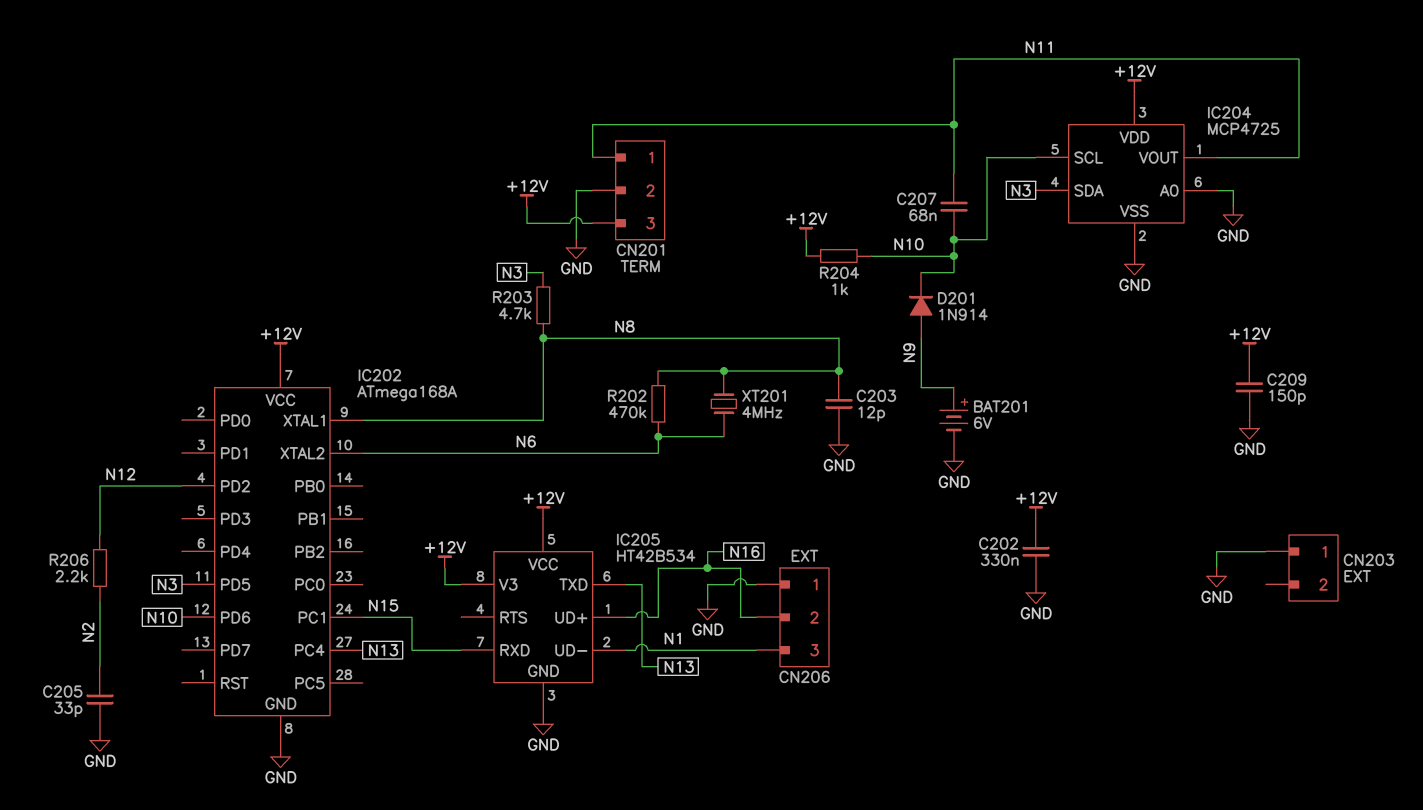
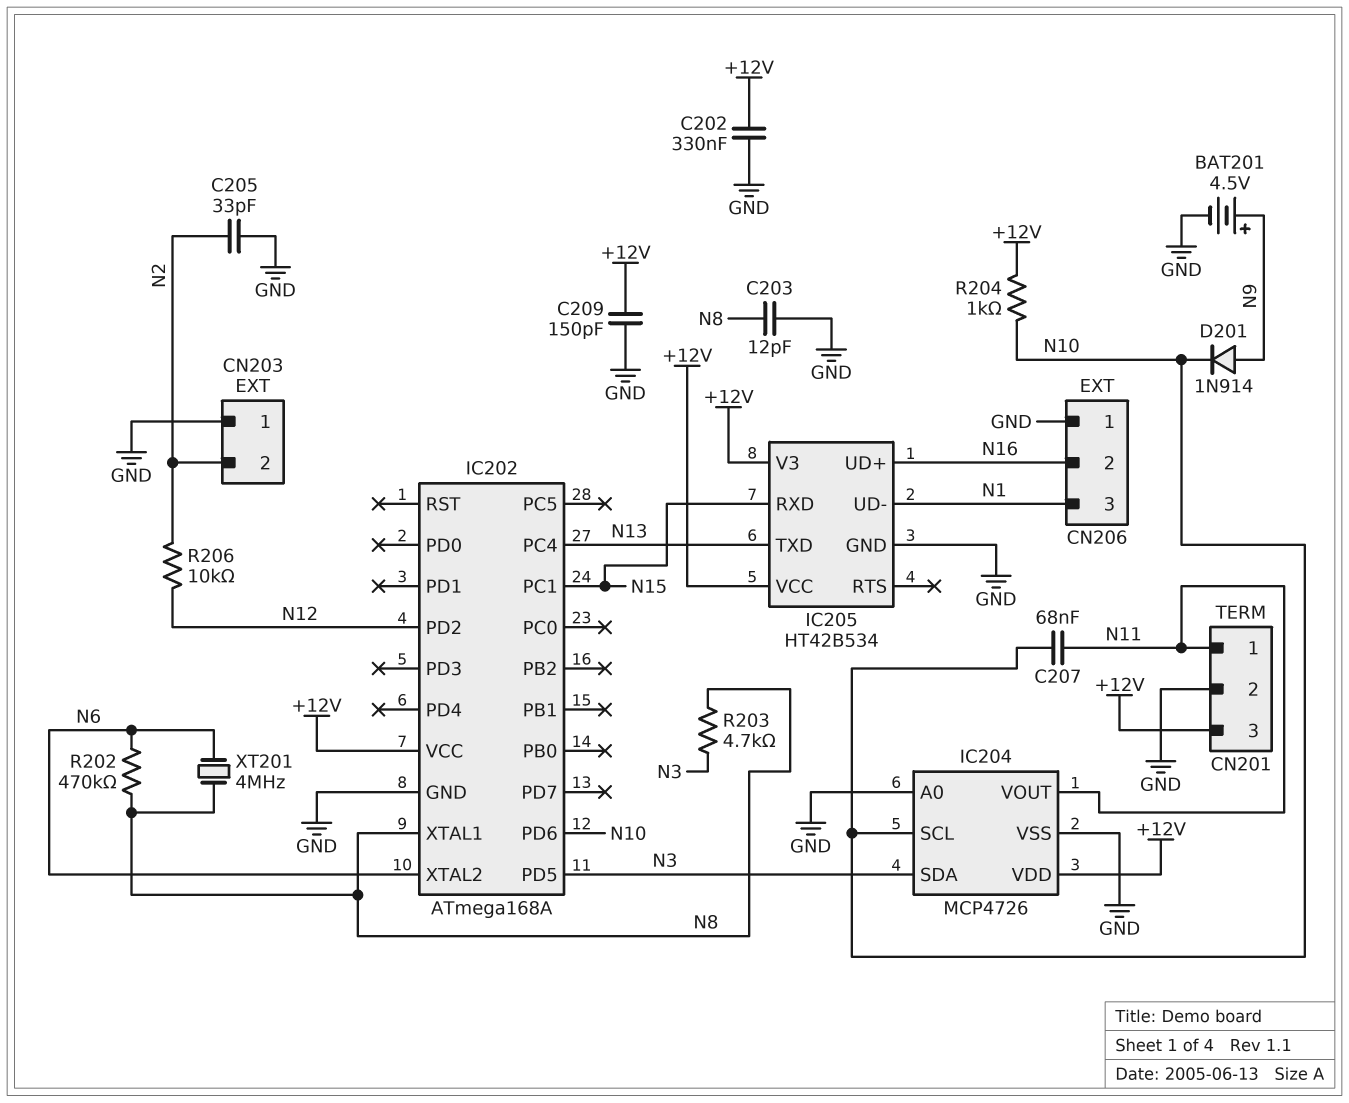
BAT201: 6V (plus N9, minus GND) -> 4.5V (plus N9, minus GND)
CN203 pin 2: none -> N2
IC204: MCP4725 -> MCP4726
R206: 2.2k (N2, N12) -> 10k (N2, N12)

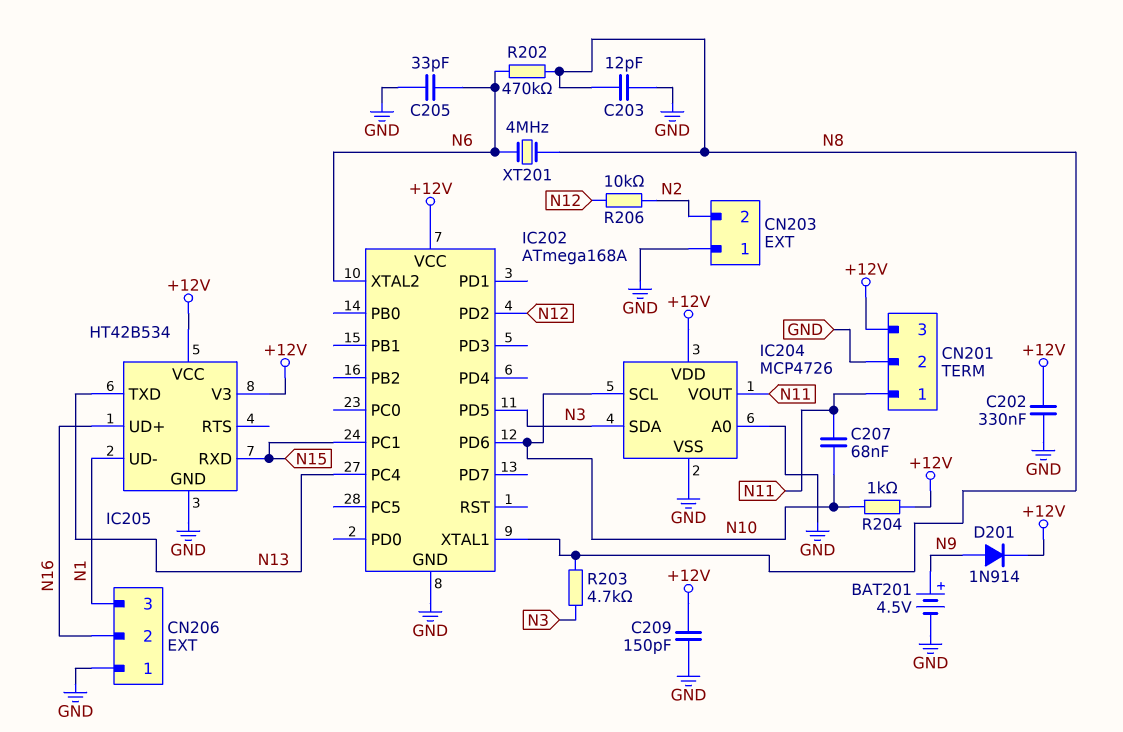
C205: 33pF (GND, N2) -> 33pF (GND, N6)
D201: diode 1N914 (A N9, K N10) -> diode 1N914 (A N9, K +12V)

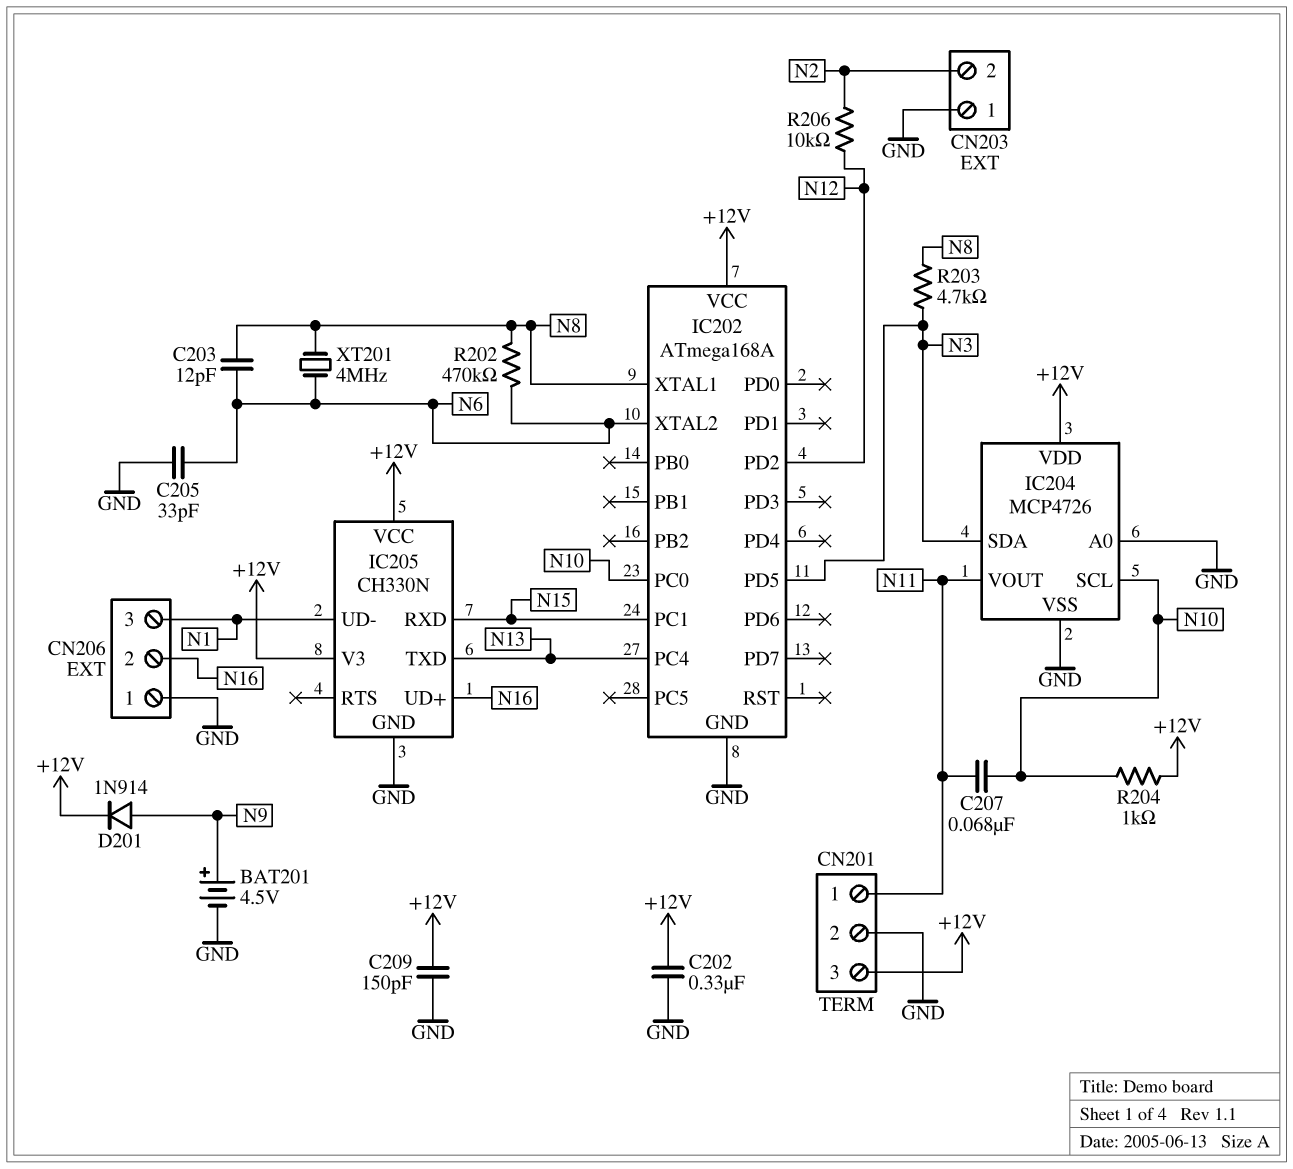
C203: 12pF (GND, N8) -> 12pF (N6, N8)
IC202 pin PC0: none -> N10
IC202 pin PD6: N10 -> none
IC205: HT42B534 -> CH330N

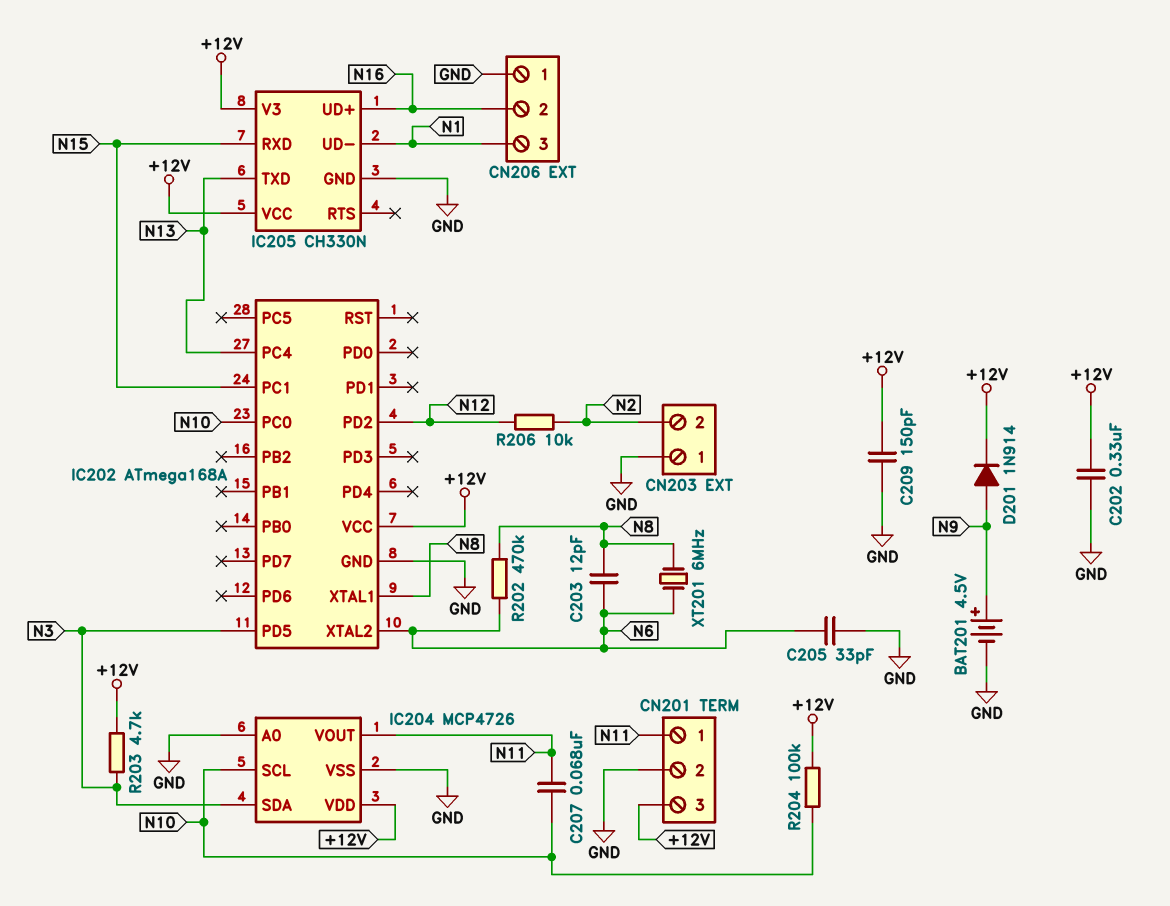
R203: 4.7k (N3, N8) -> 4.7k (+12V, N3)
R204: 1k (+12V, N10) -> 100k (+12V, N10)
XT201: 4MHz (N6, N8) -> 6MHz (N6, N8)

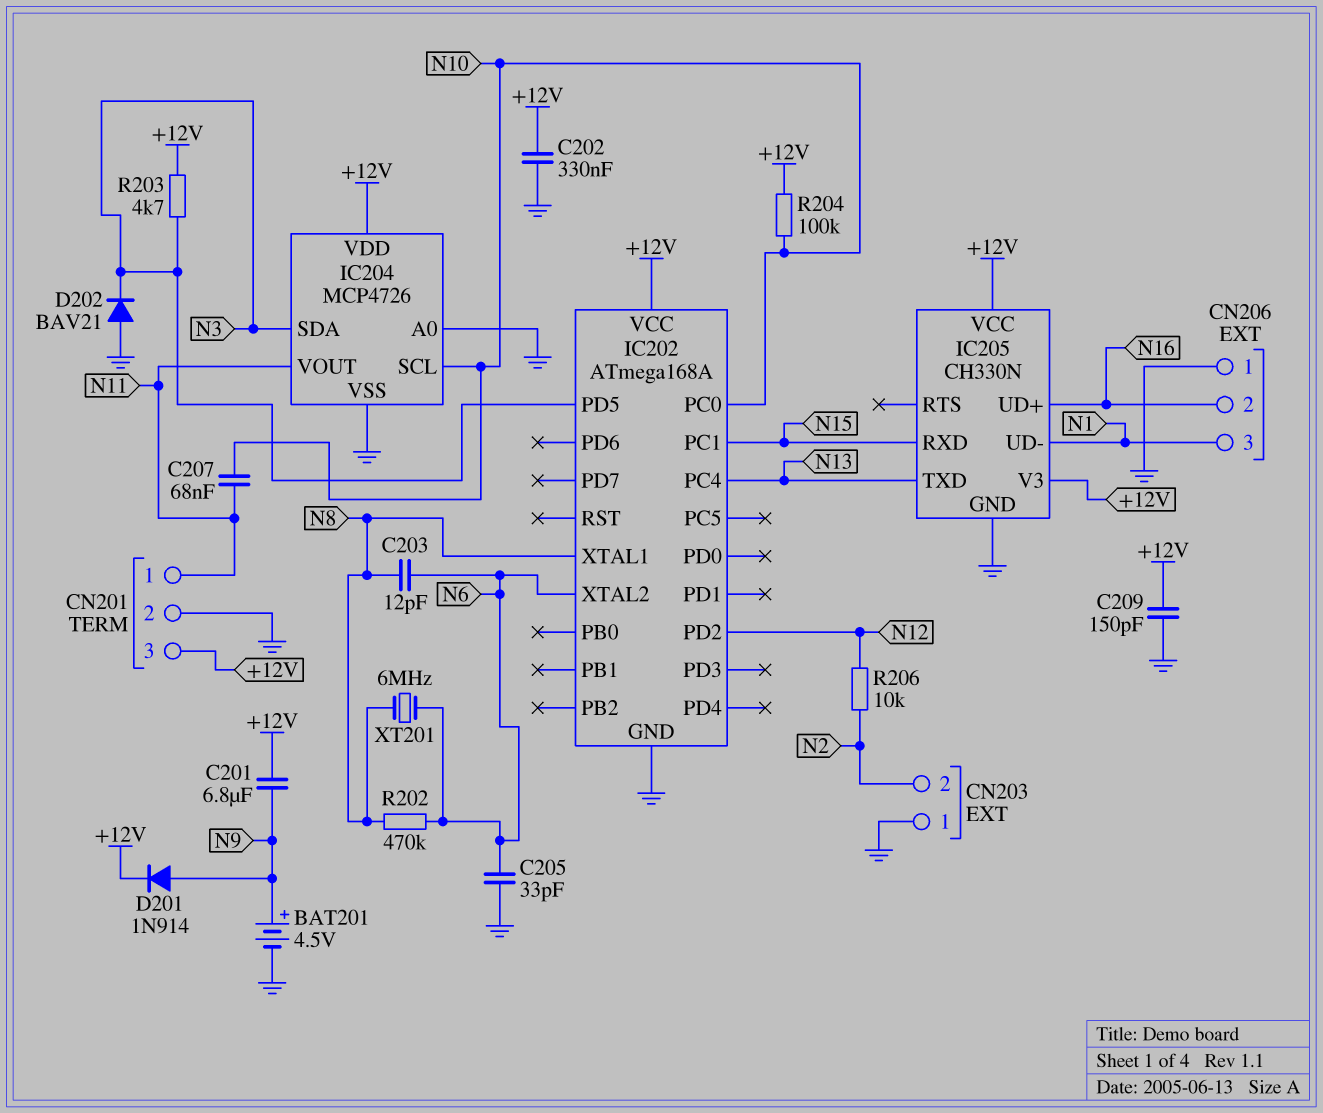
C201: none -> 6.8uF (+12V, N9)
D202: none -> diode BAV21 (A GND, K N3)

